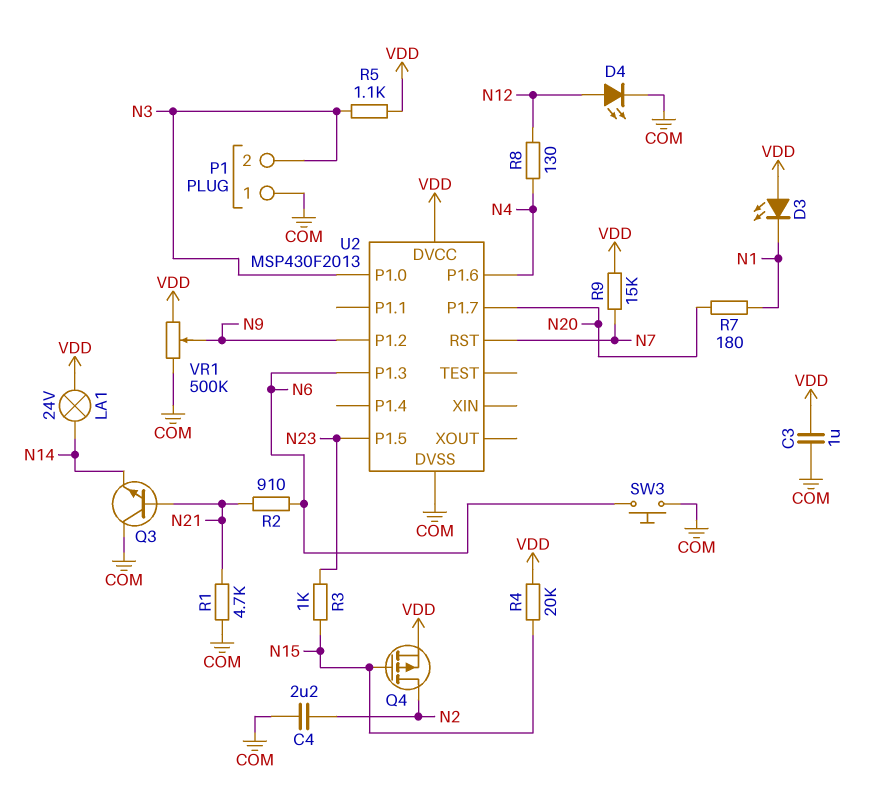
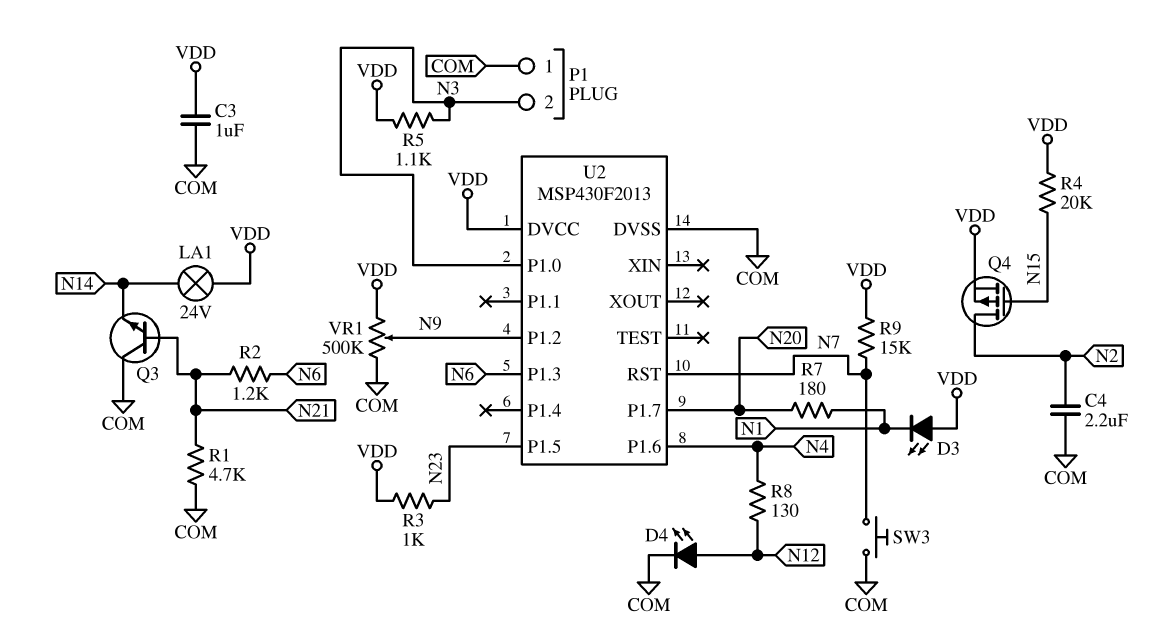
R2: 910 (N6, N21) -> 1.2k (N6, N21)
R3: 1k (N15, N23) -> 1k (N23, VDD)
SW3: button (COM, N6) -> button (COM, N7)

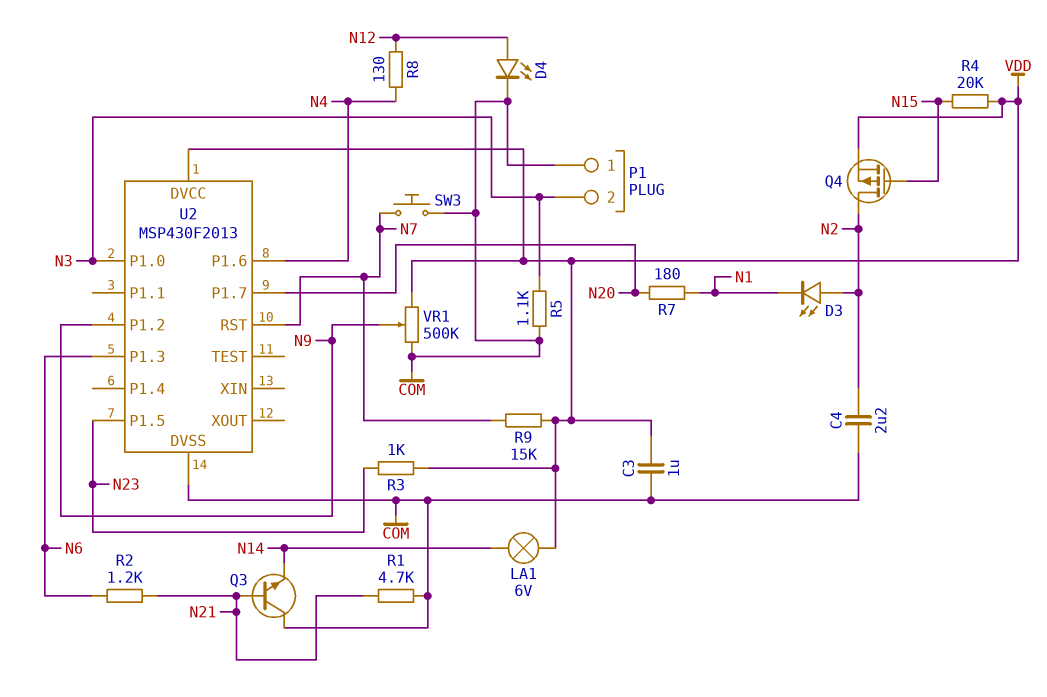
D3: LED (A VDD, K N1) -> LED (A N2, K N1)
LA1: lamp 24V (N14, VDD) -> lamp 6V (N14, VDD)
R5: 1.1k (N3, VDD) -> 1.1k (COM, N3)

